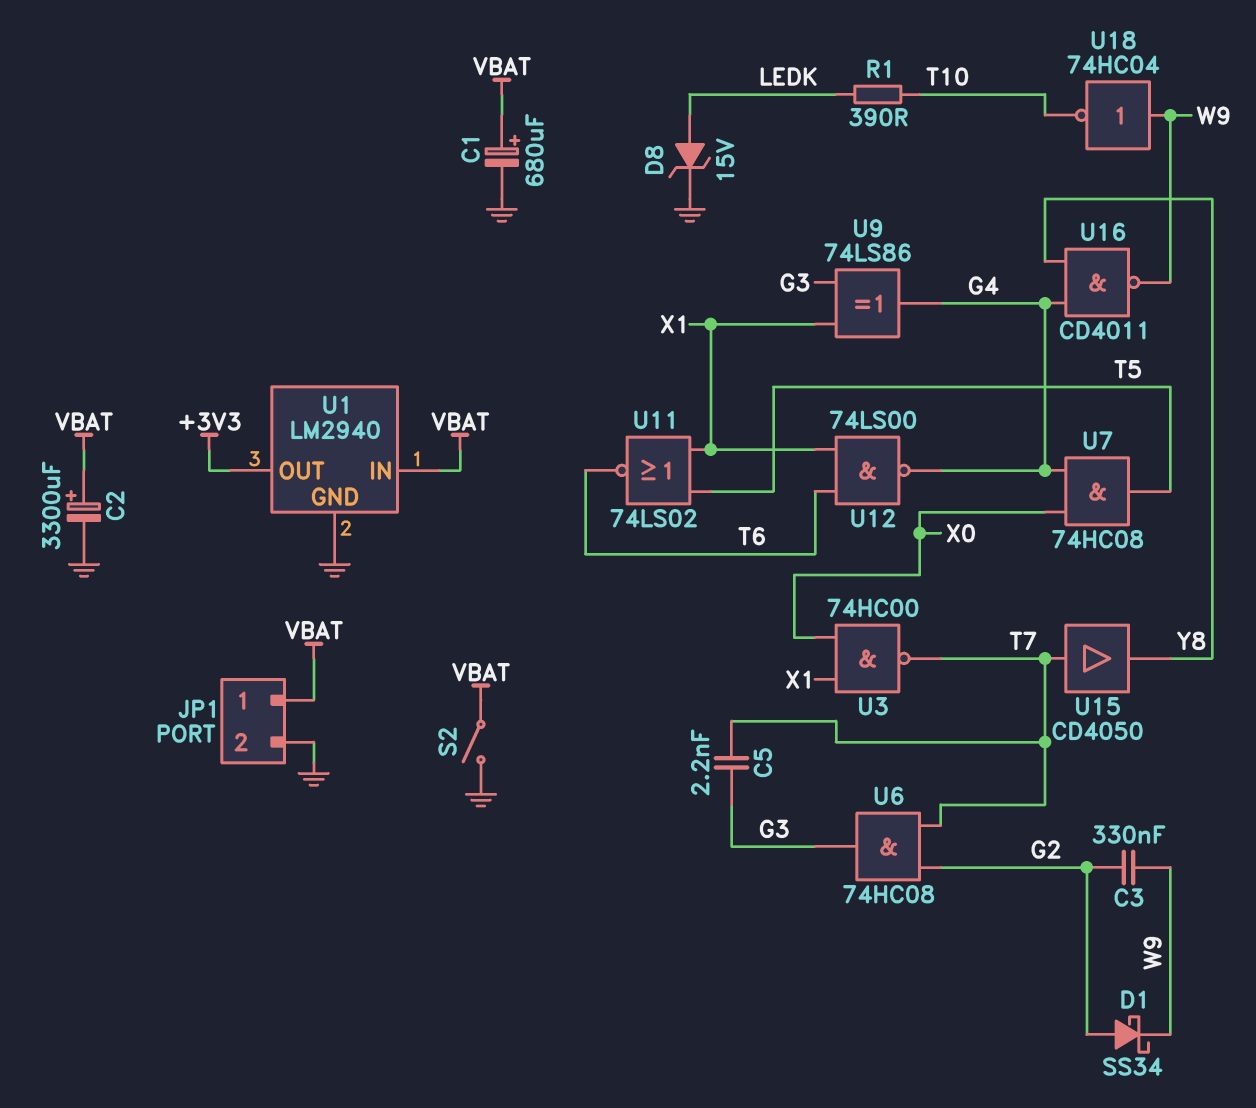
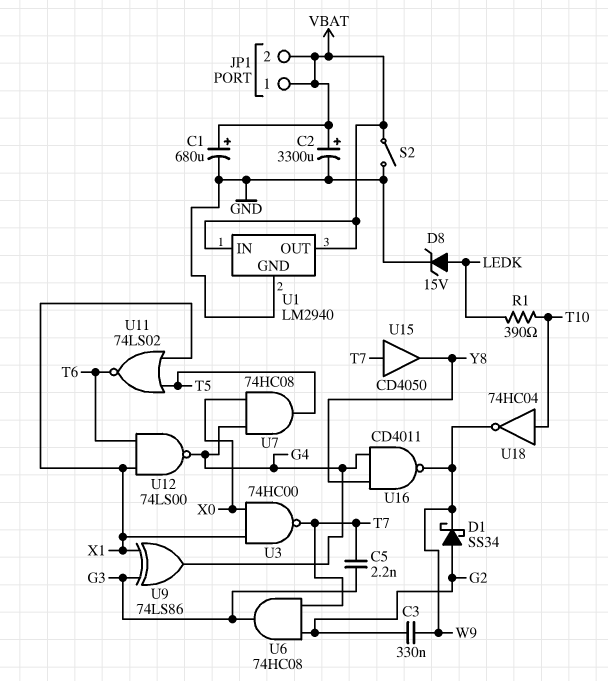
JP1 pin 2: GND -> VBAT
U1 pin OUT: +3V3 -> VBAT
U18: NOT 74HC04 (in W9, out T10) -> NOT 74HC04 (in T10, out W9)

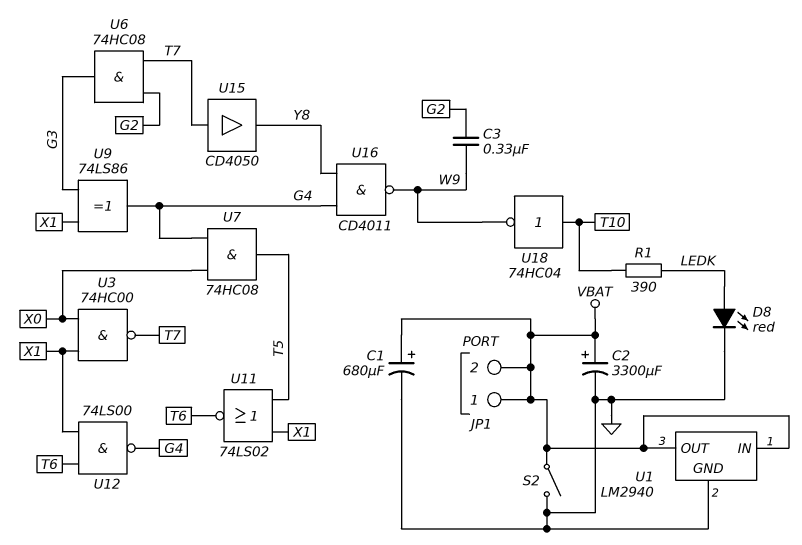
C5: 2.2nF (G3, T7) -> none
D1: schottky SS34 (A G2, K W9) -> none
D8: zener 15V (A LEDK, K GND) -> LED red (A LEDK, K GND)

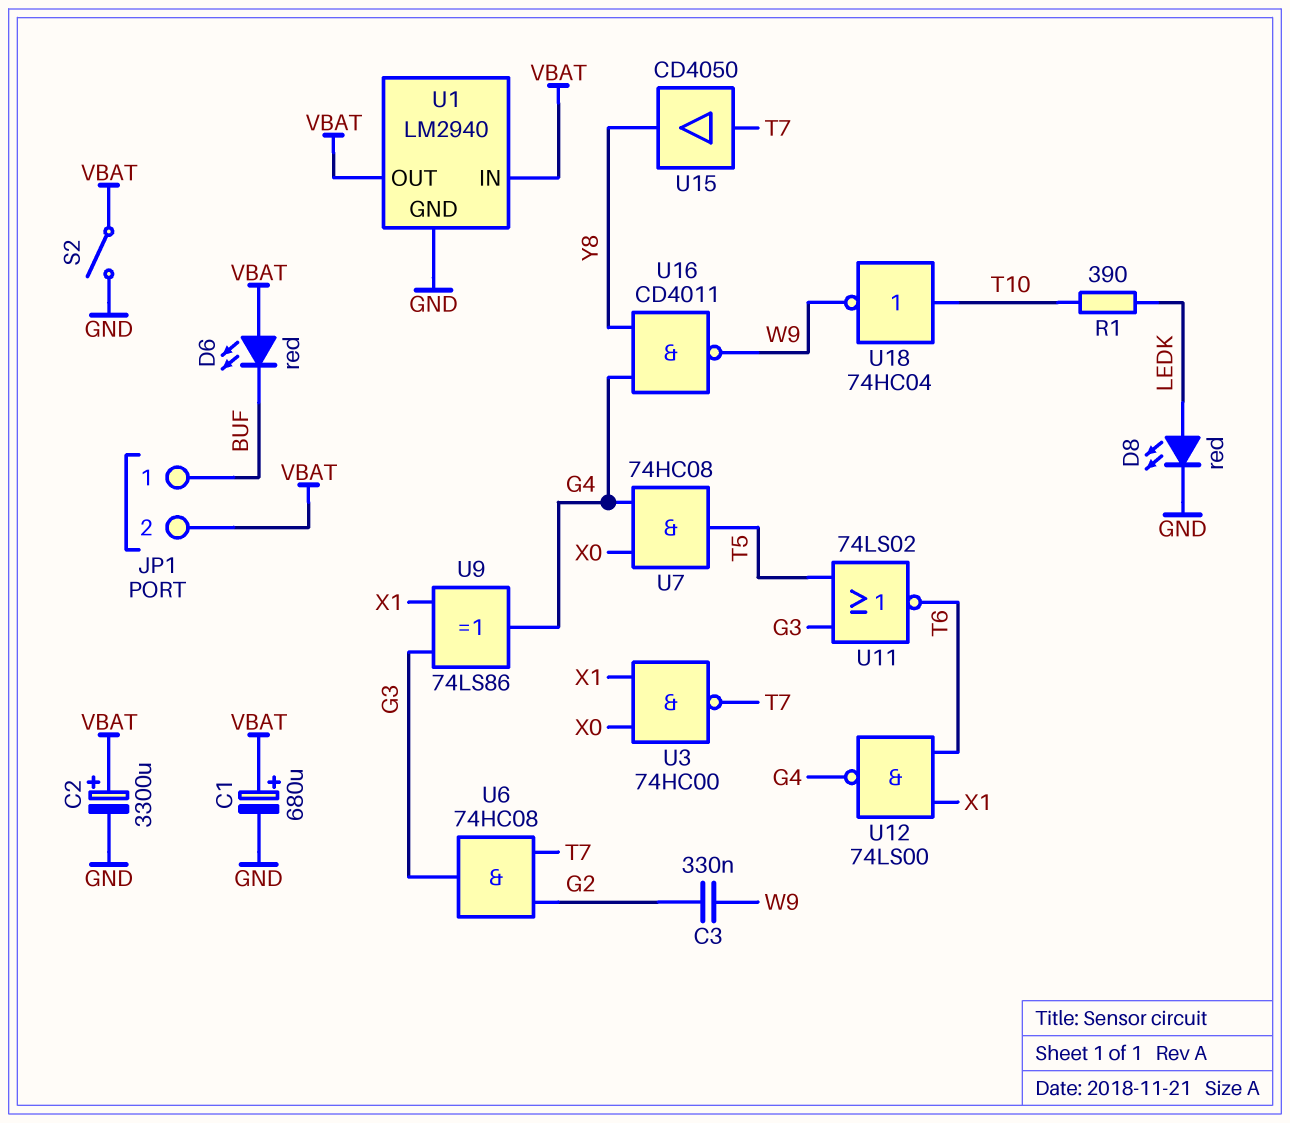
D6: none -> LED red (A VBAT, K BUF)
JP1 pin 1: VBAT -> BUF
U11: NOR 74LS02 (in T5, in X1, out T6) -> NOR 74LS02 (in G3, in T5, out T6)

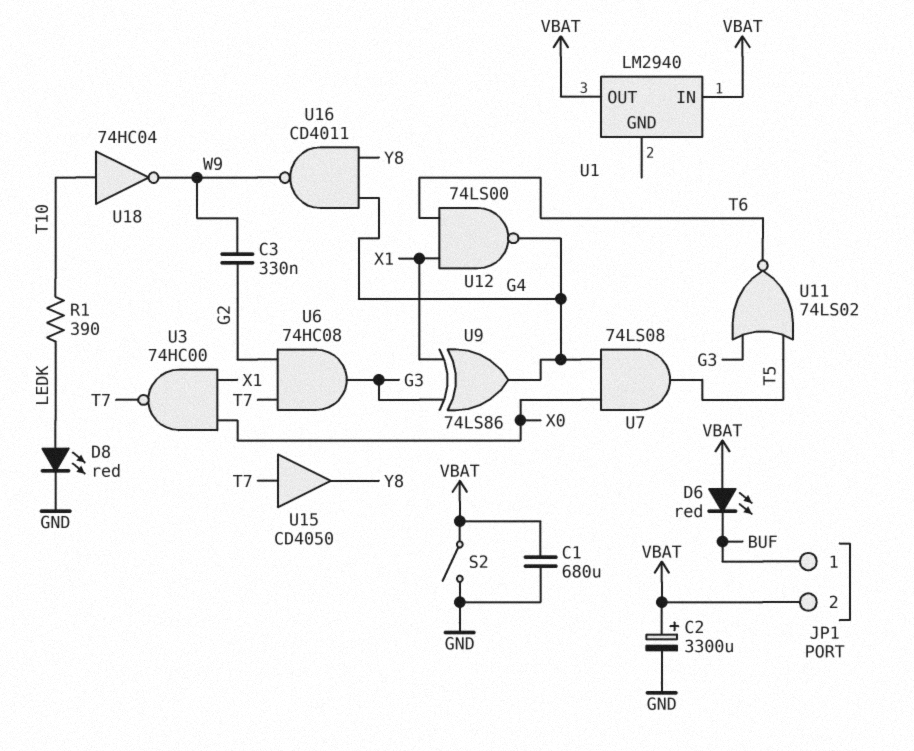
C1: 680uF (plus VBAT, minus GND) -> 680uF (GND, VBAT)
U1 pin GND: GND -> none
U7: AND 74HC08 (in G4, in X0, out T5) -> AND 74LS08 (in G4, in X0, out T5)

